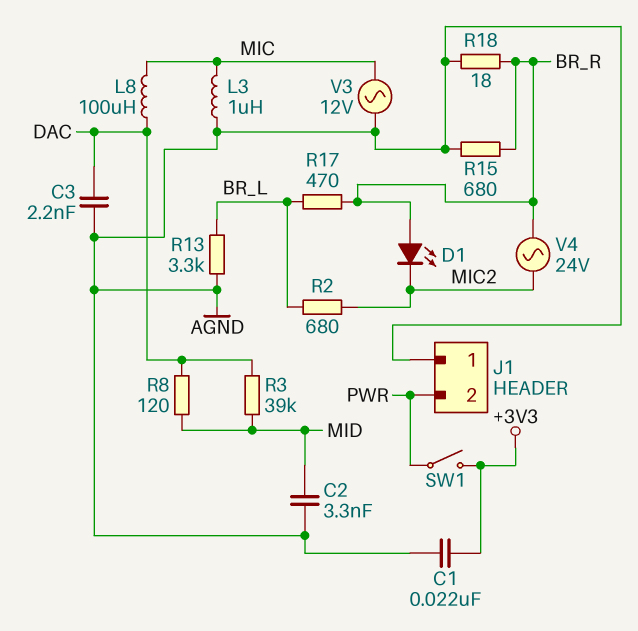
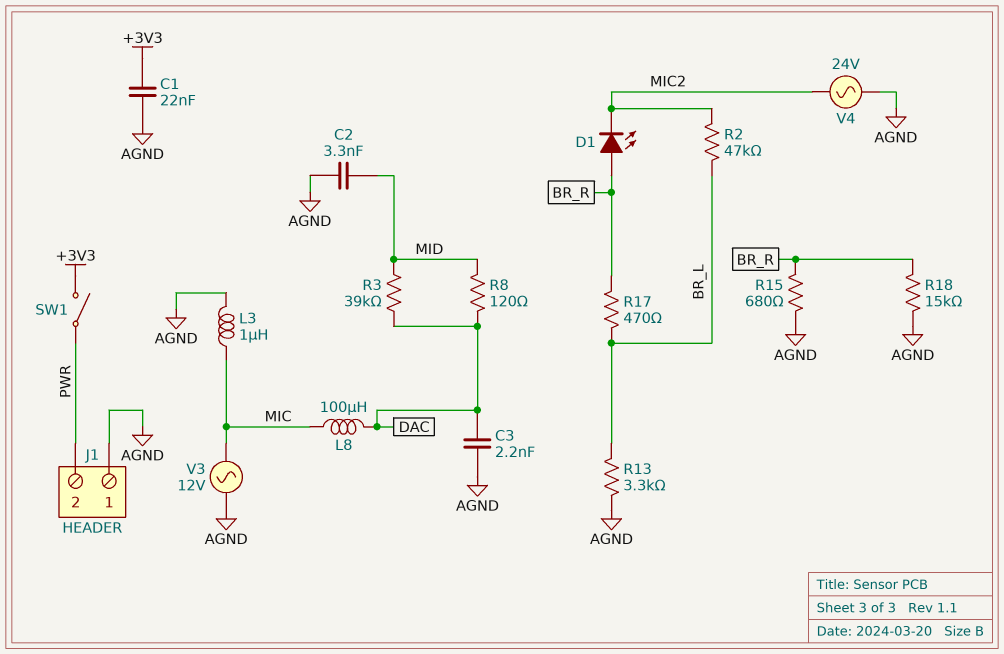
R2: 680 (BR_L, MIC2) -> 47k (BR_L, MIC2)
R18: 18 (AGND, BR_R) -> 15k (AGND, BR_R)
V4: AC 24V (BR_R, MIC2) -> AC 24V (AGND, MIC2)

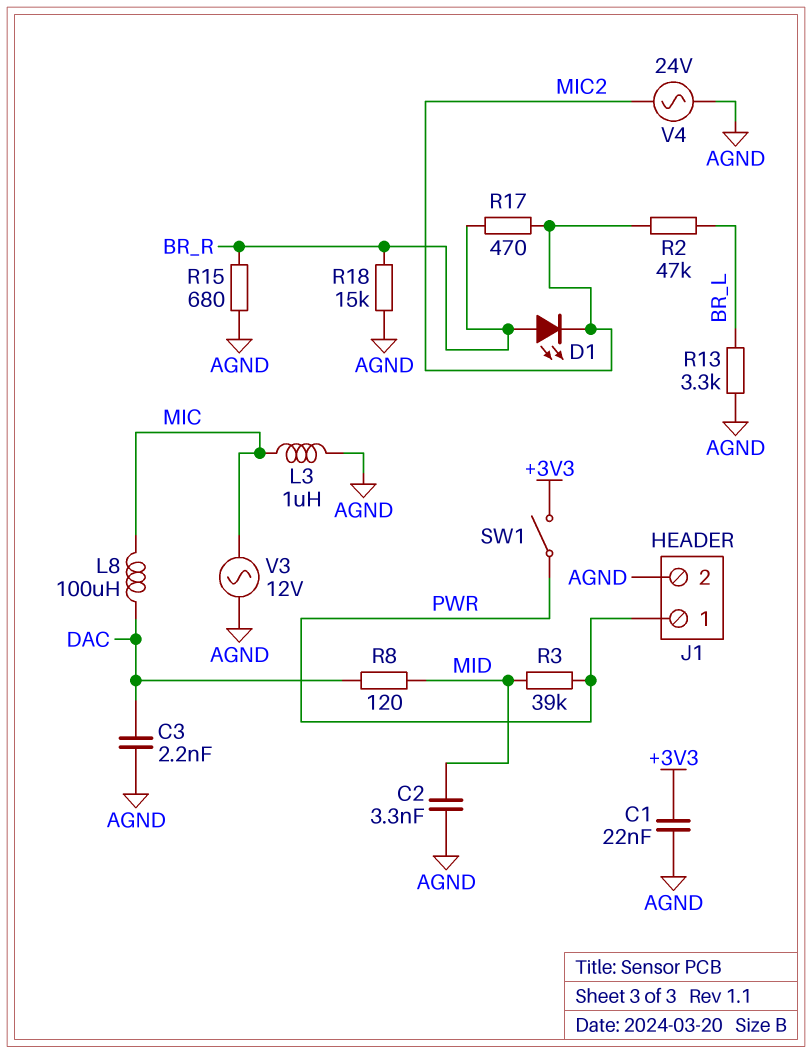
J1 pin 1: AGND -> PWR
J1 pin 2: PWR -> AGND
R3: 39k (DAC, MID) -> 39k (MID, PWR)
R17: 470 (BR_L, BR_R) -> 470 (BR_R, MIC2)

